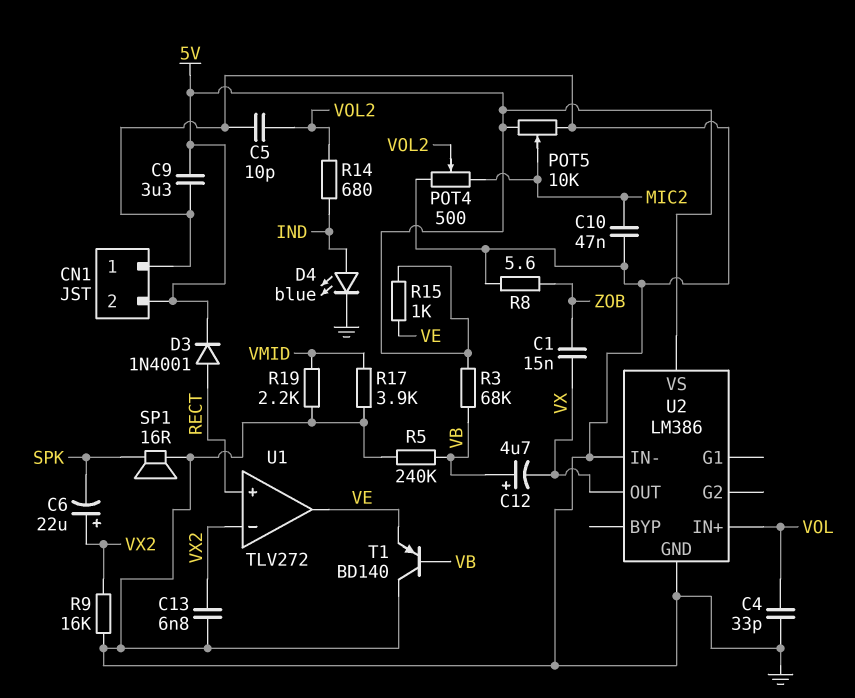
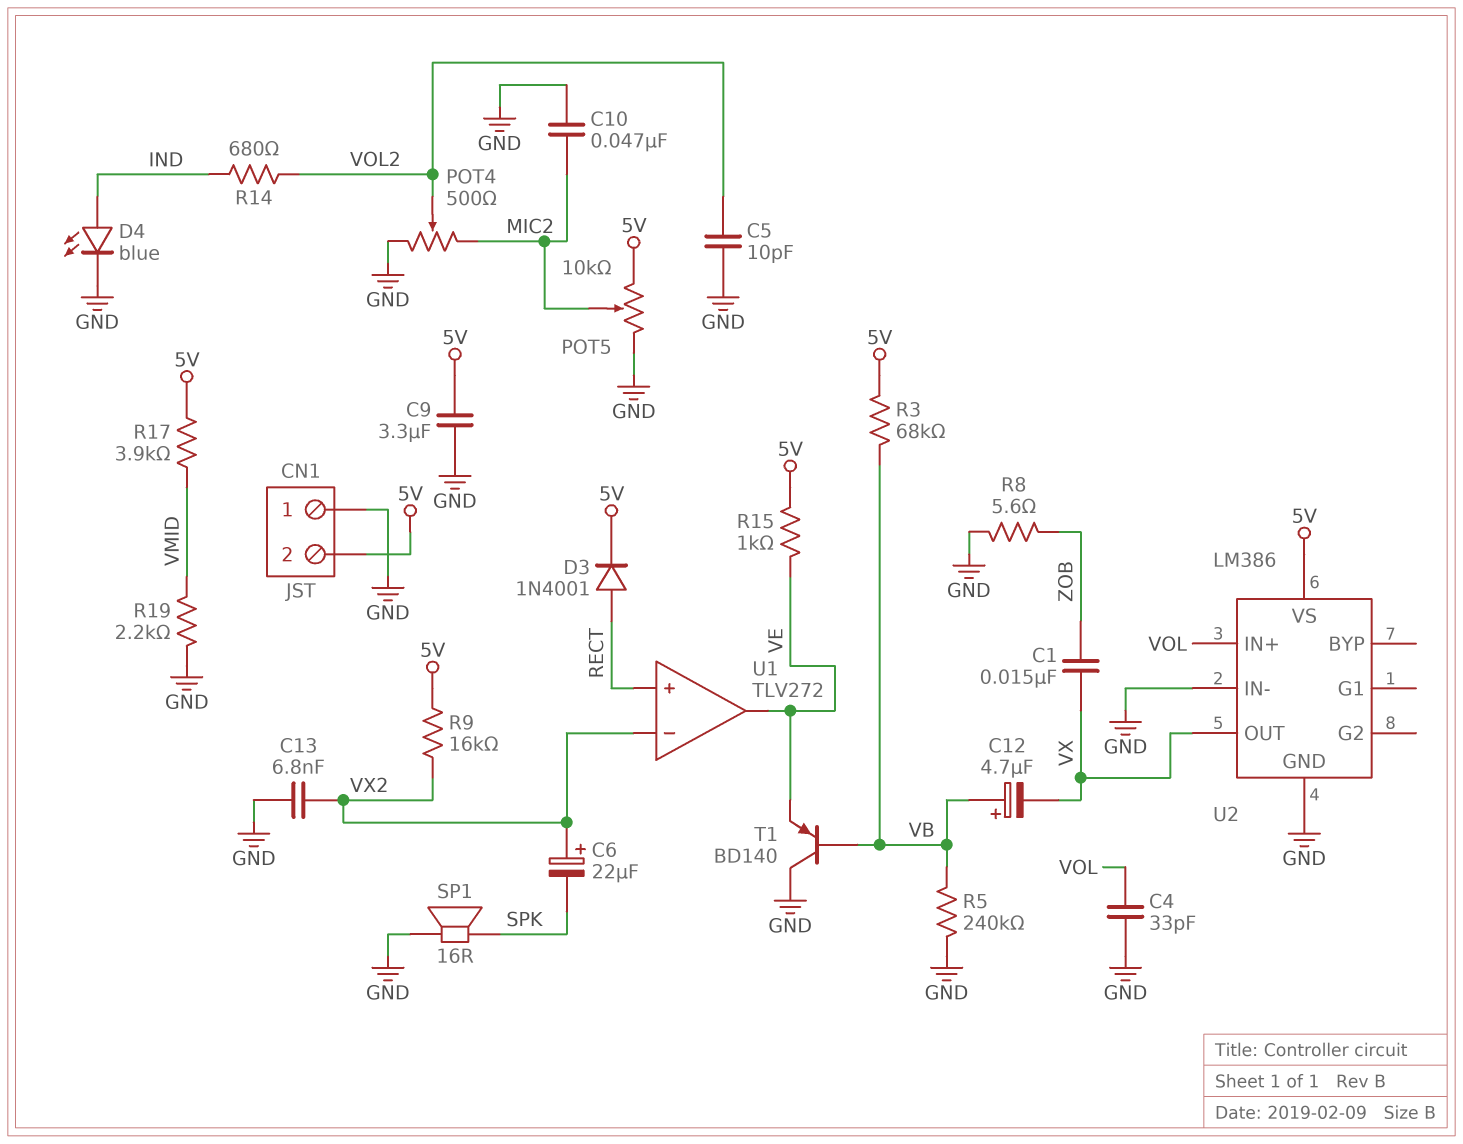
R9: 16k (GND, VX2) -> 16k (5V, VX2)
R17: 3.9k (GND, VMID) -> 3.9k (5V, VMID)

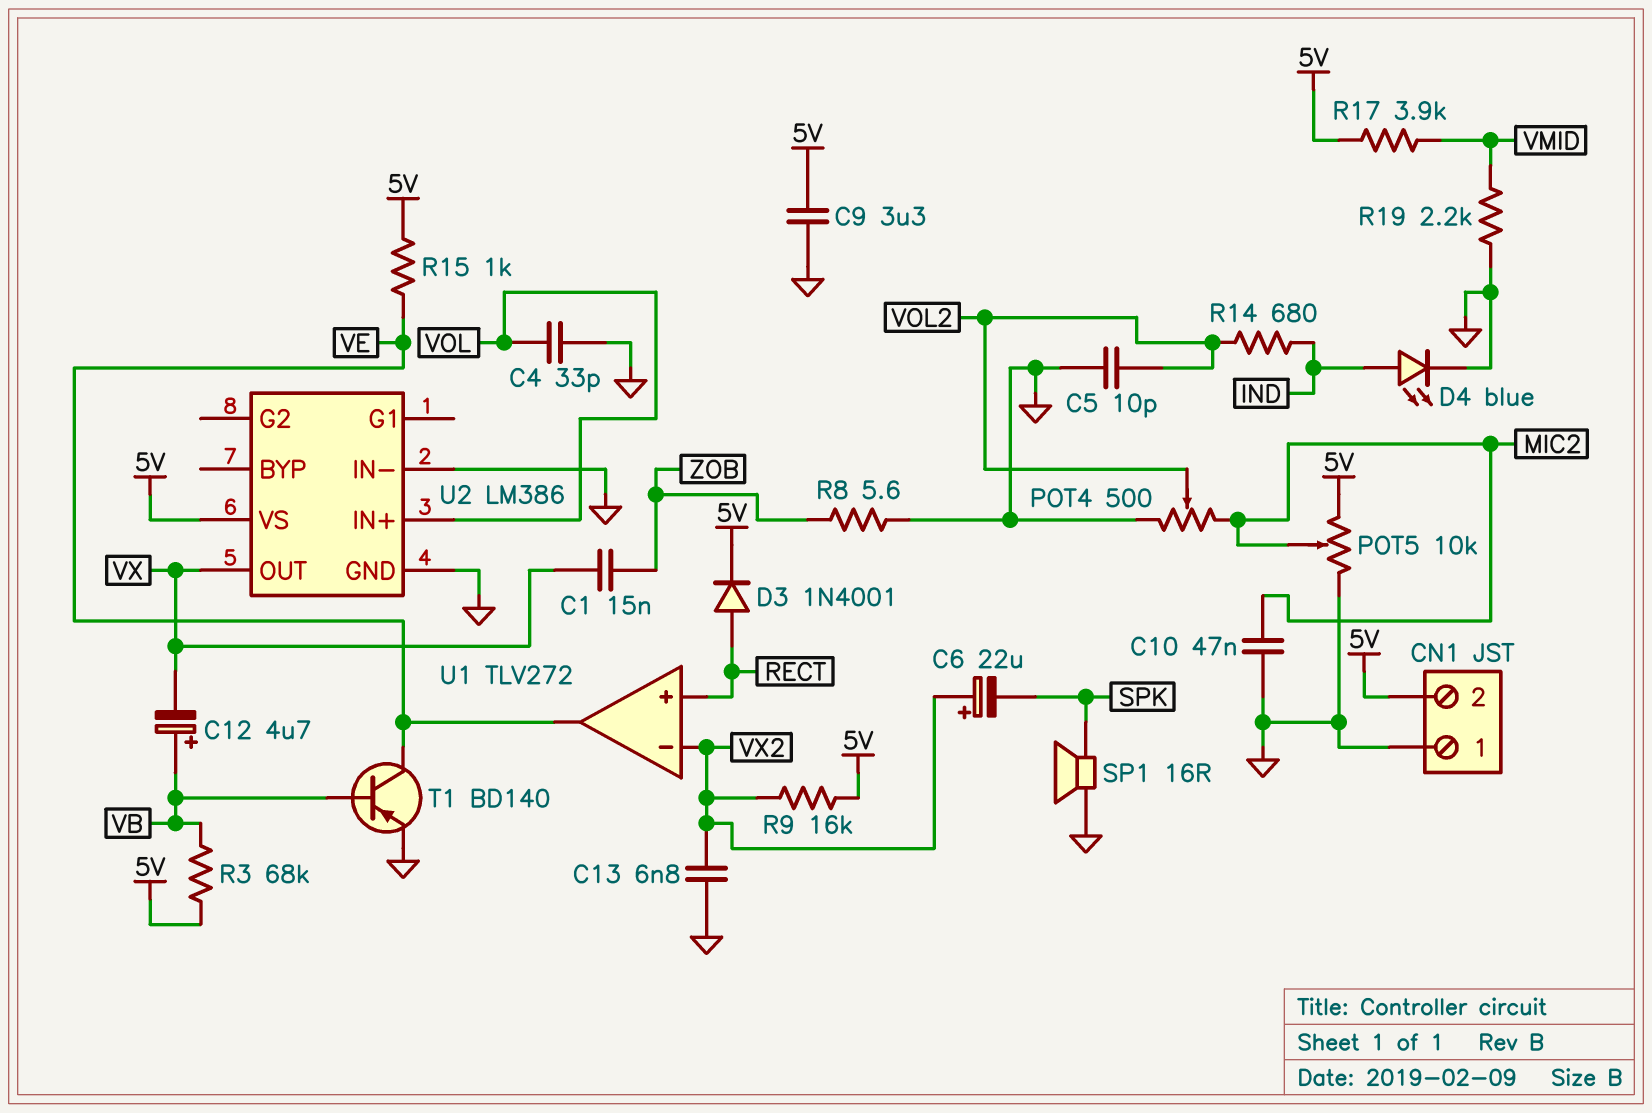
R5: 240k (GND, VB) -> none
T1: PNP BD140 (B VB, C GND, E VE) -> PNP BD140 (B VB, C VE, E GND)

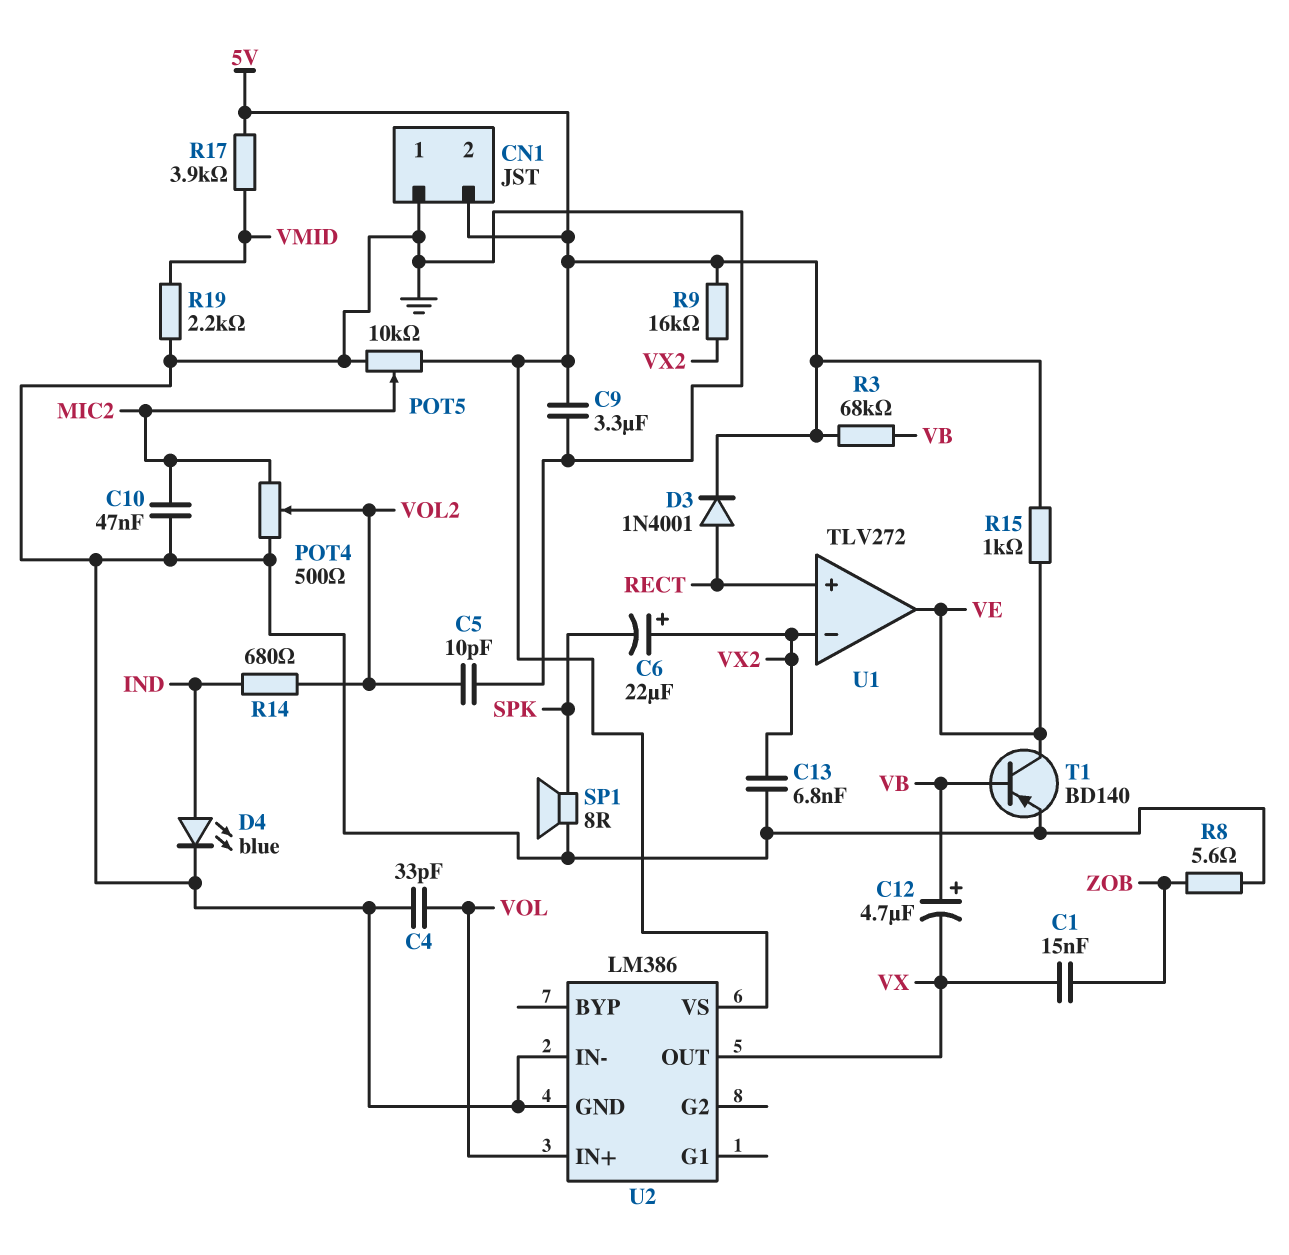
SP1: speaker 16R (GND, SPK) -> speaker 8R (GND, SPK)

